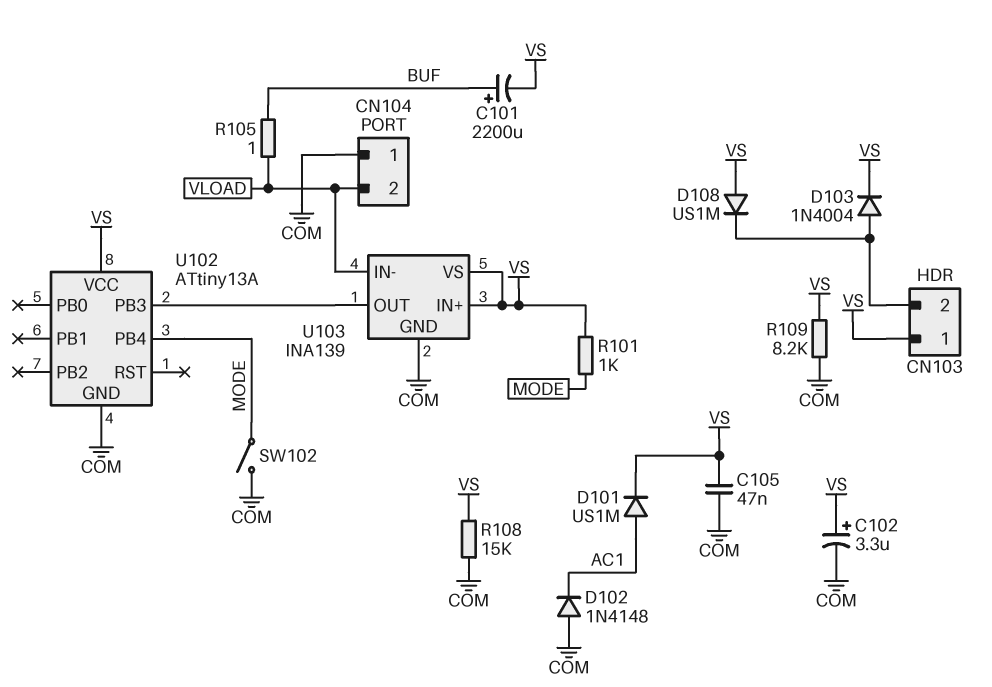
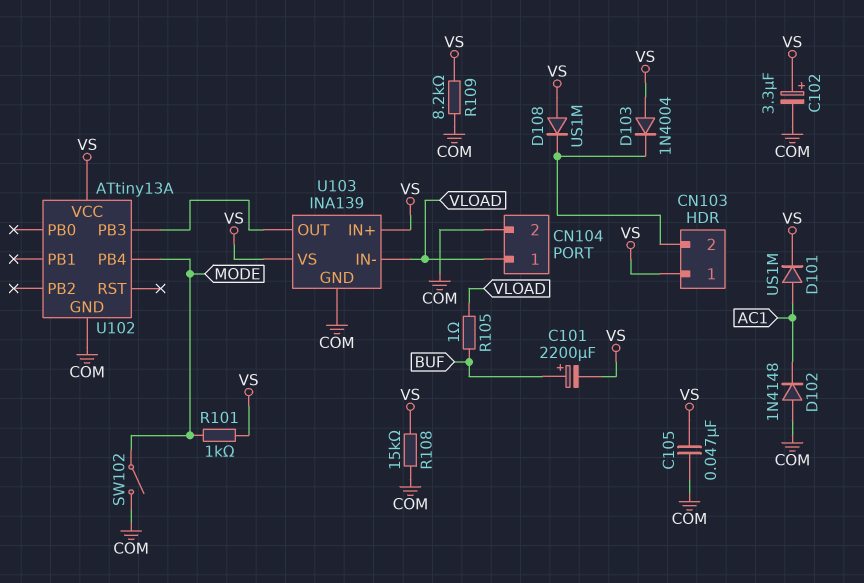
CN104 pin 1: COM -> VLOAD
CN104 pin 2: VLOAD -> COM
D103: diode 1N4004 (A CN103/2, K VS) -> diode 1N4004 (A VS, K CN103/2)

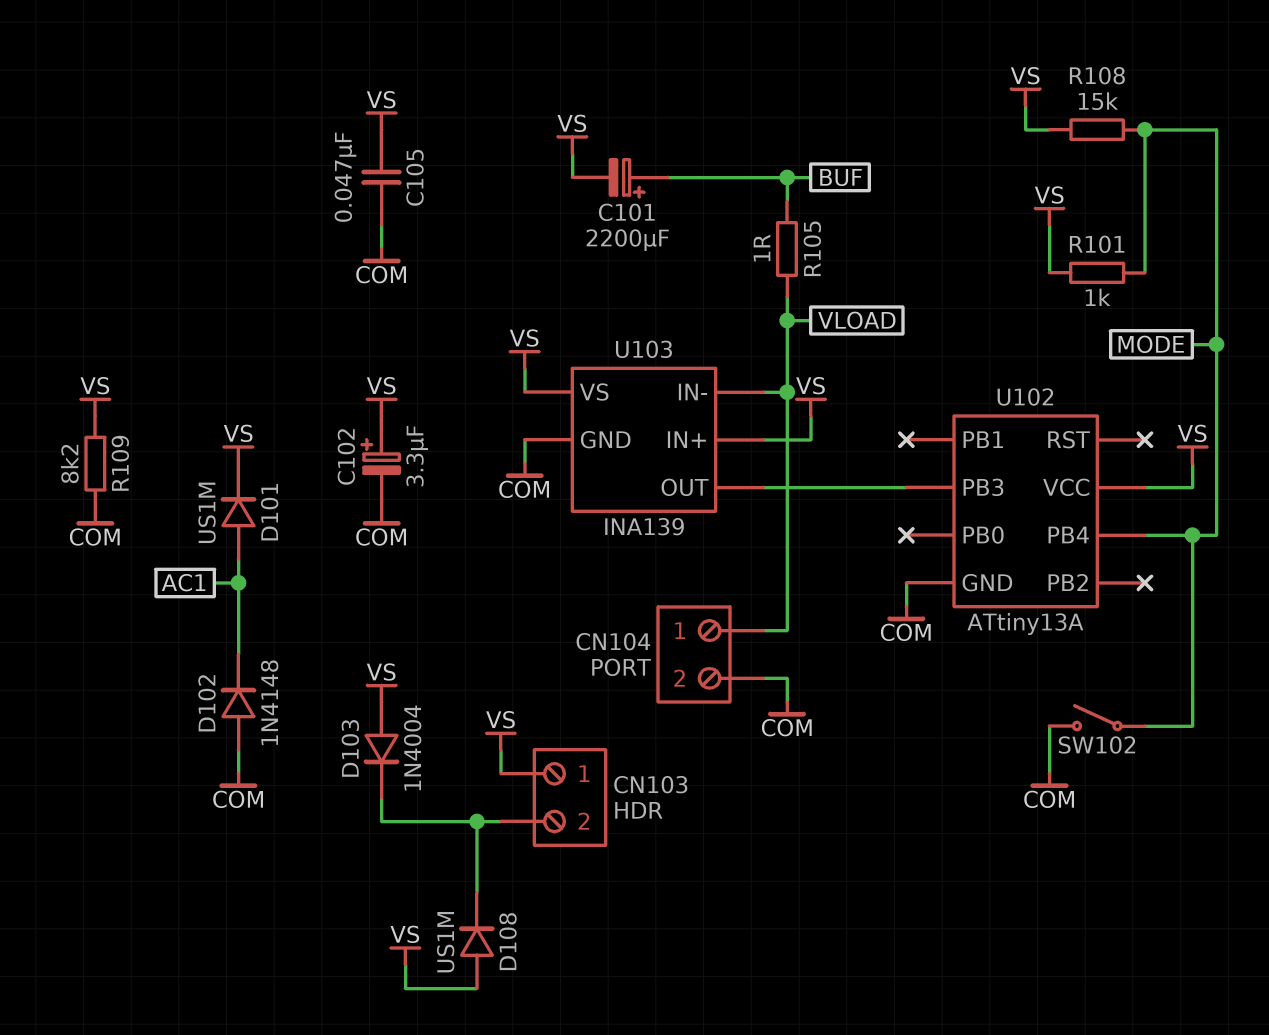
R108: 15k (COM, VS) -> 15k (MODE, VS)

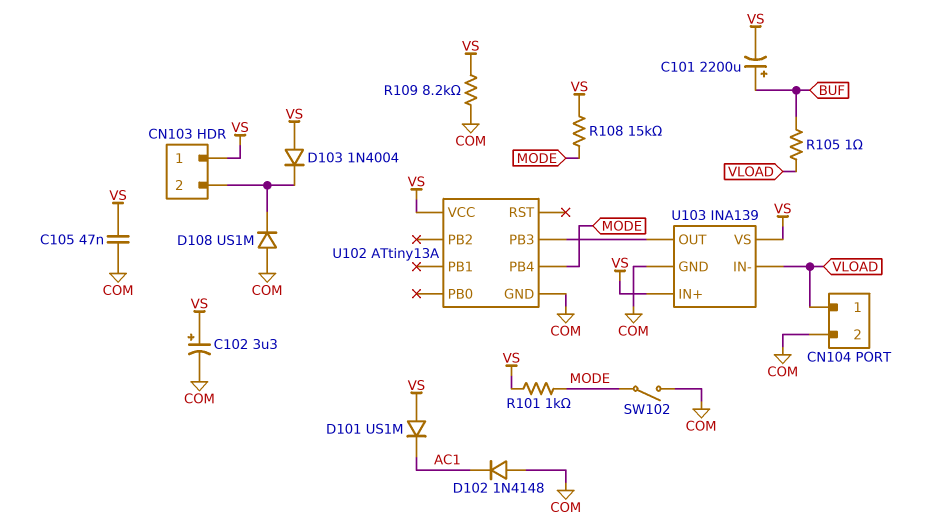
D101: diode US1M (A AC1, K VS) -> diode US1M (A VS, K AC1)
D108: diode US1M (A VS, K CN103/2) -> diode US1M (A COM, K CN103/2)

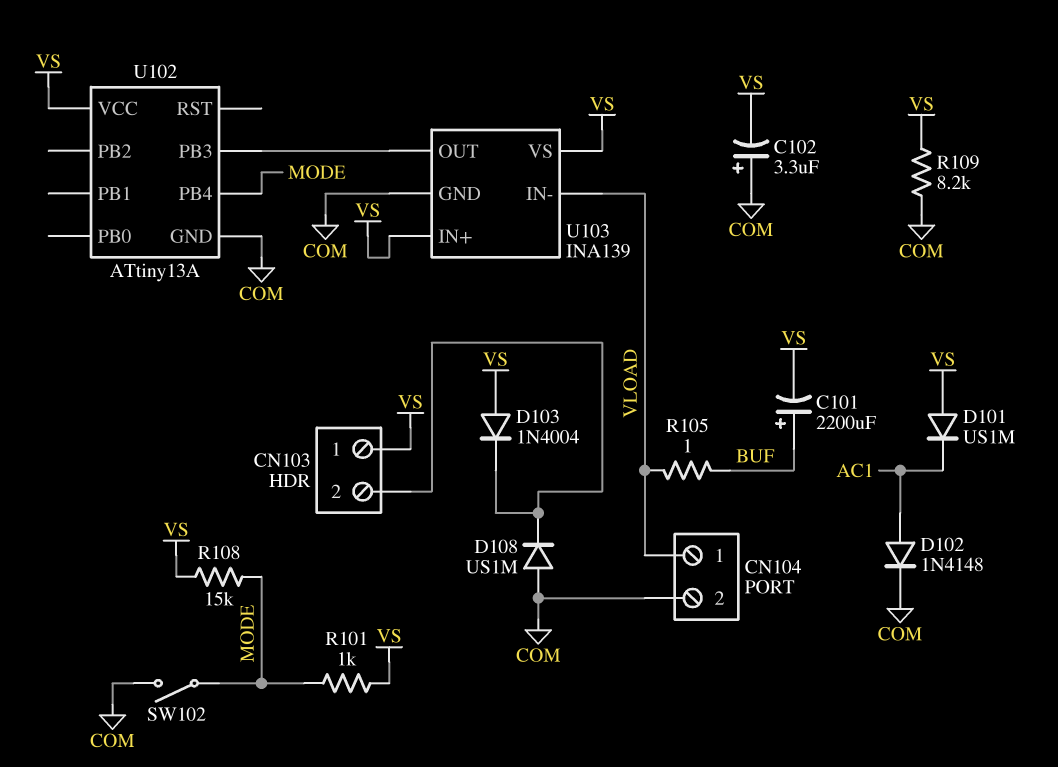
C102: 3.3uF (plus VS, minus COM) -> 3.3uF (plus COM, minus VS)
C105: 47nF (COM, VS) -> none
D102: diode 1N4148 (A COM, K AC1) -> diode 1N4148 (A AC1, K COM)

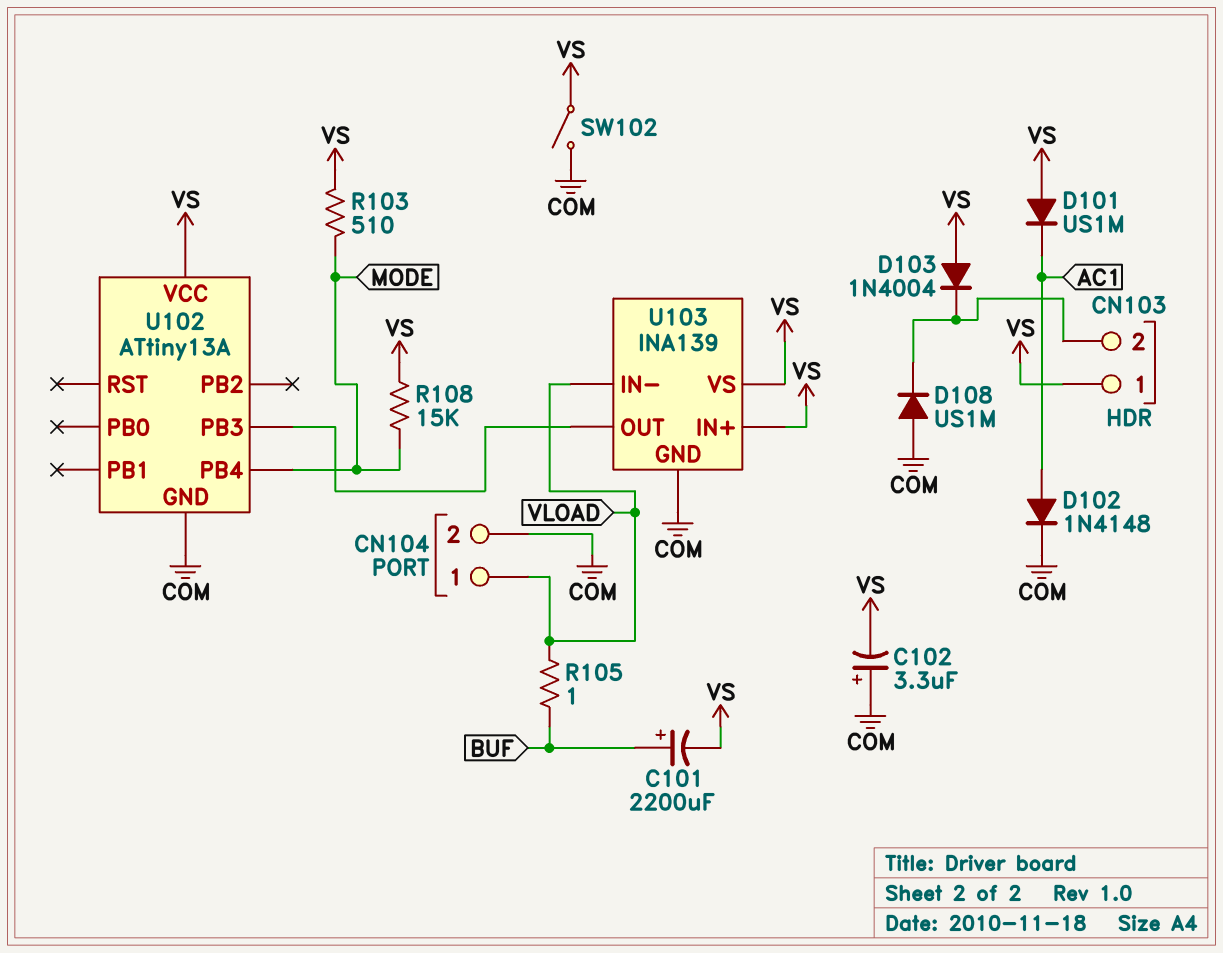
R101: 1k (MODE, VS) -> none
R103: none -> 510 (MODE, VS)
R109: 8.2k (COM, VS) -> none
SW102: switch (COM, MODE) -> switch (COM, VS)

